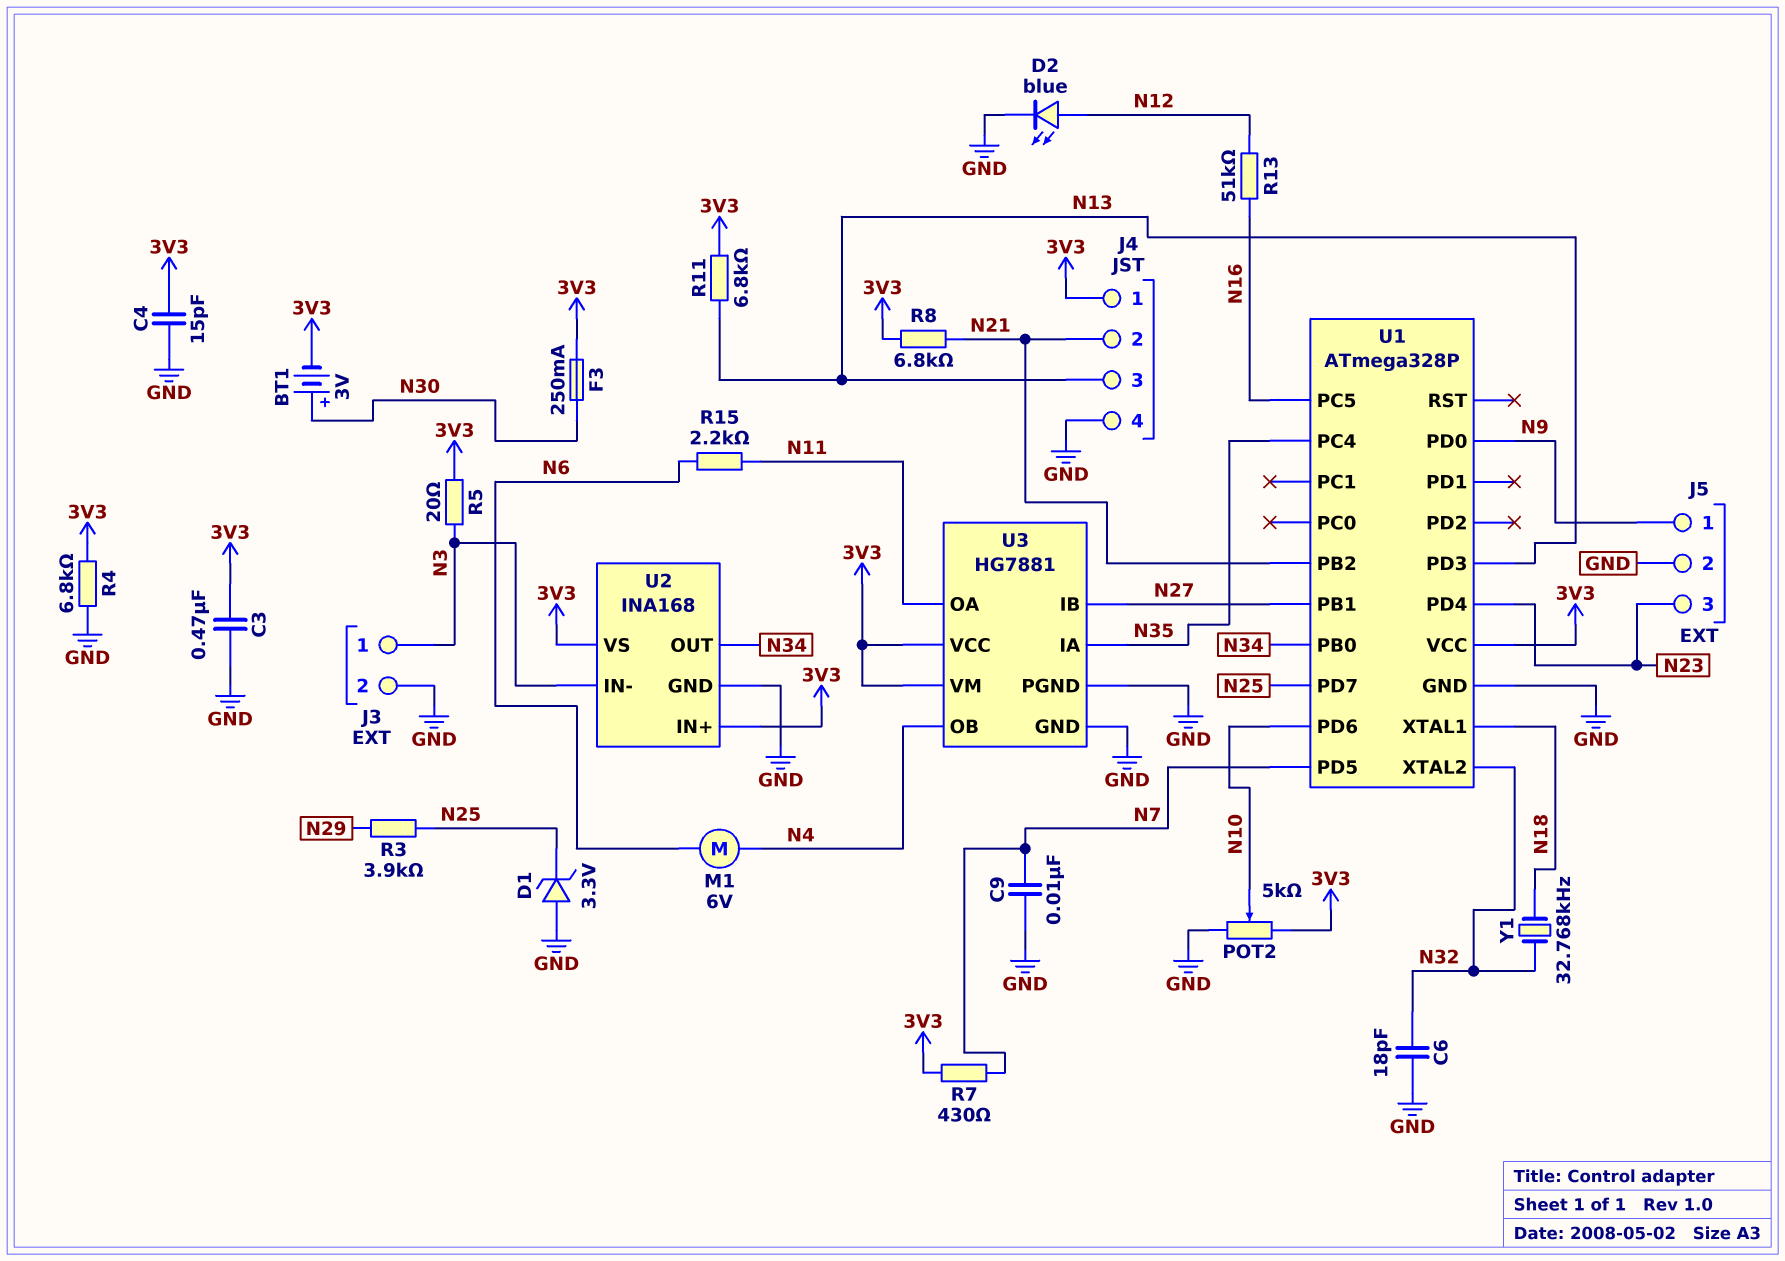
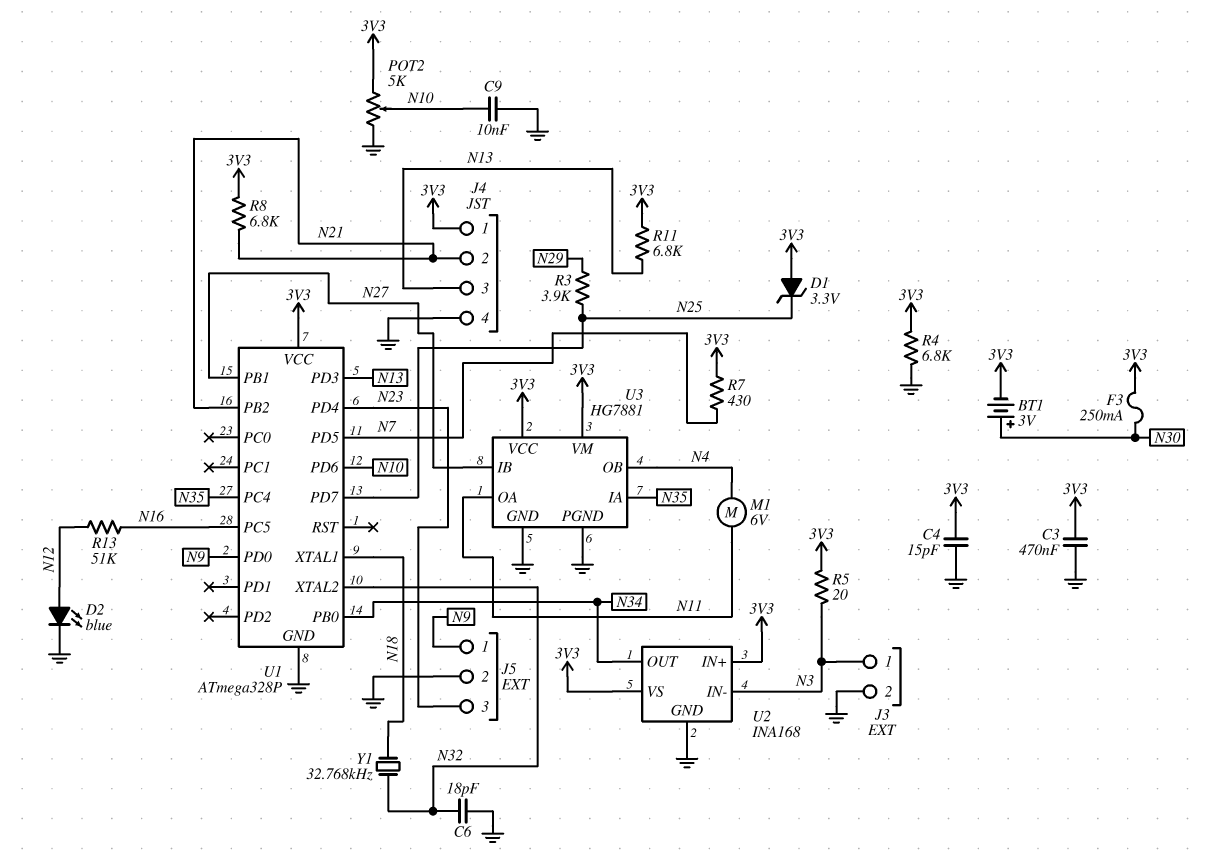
C9: 10nF (GND, N7) -> 10nF (GND, N10)
D1: zener 3.3V (A GND, K N25) -> zener 3.3V (A 3V3, K N25)
M1: motor 6V (N4, N6) -> motor 6V (N4, N11)
R15: 2.2k (N6, N11) -> none

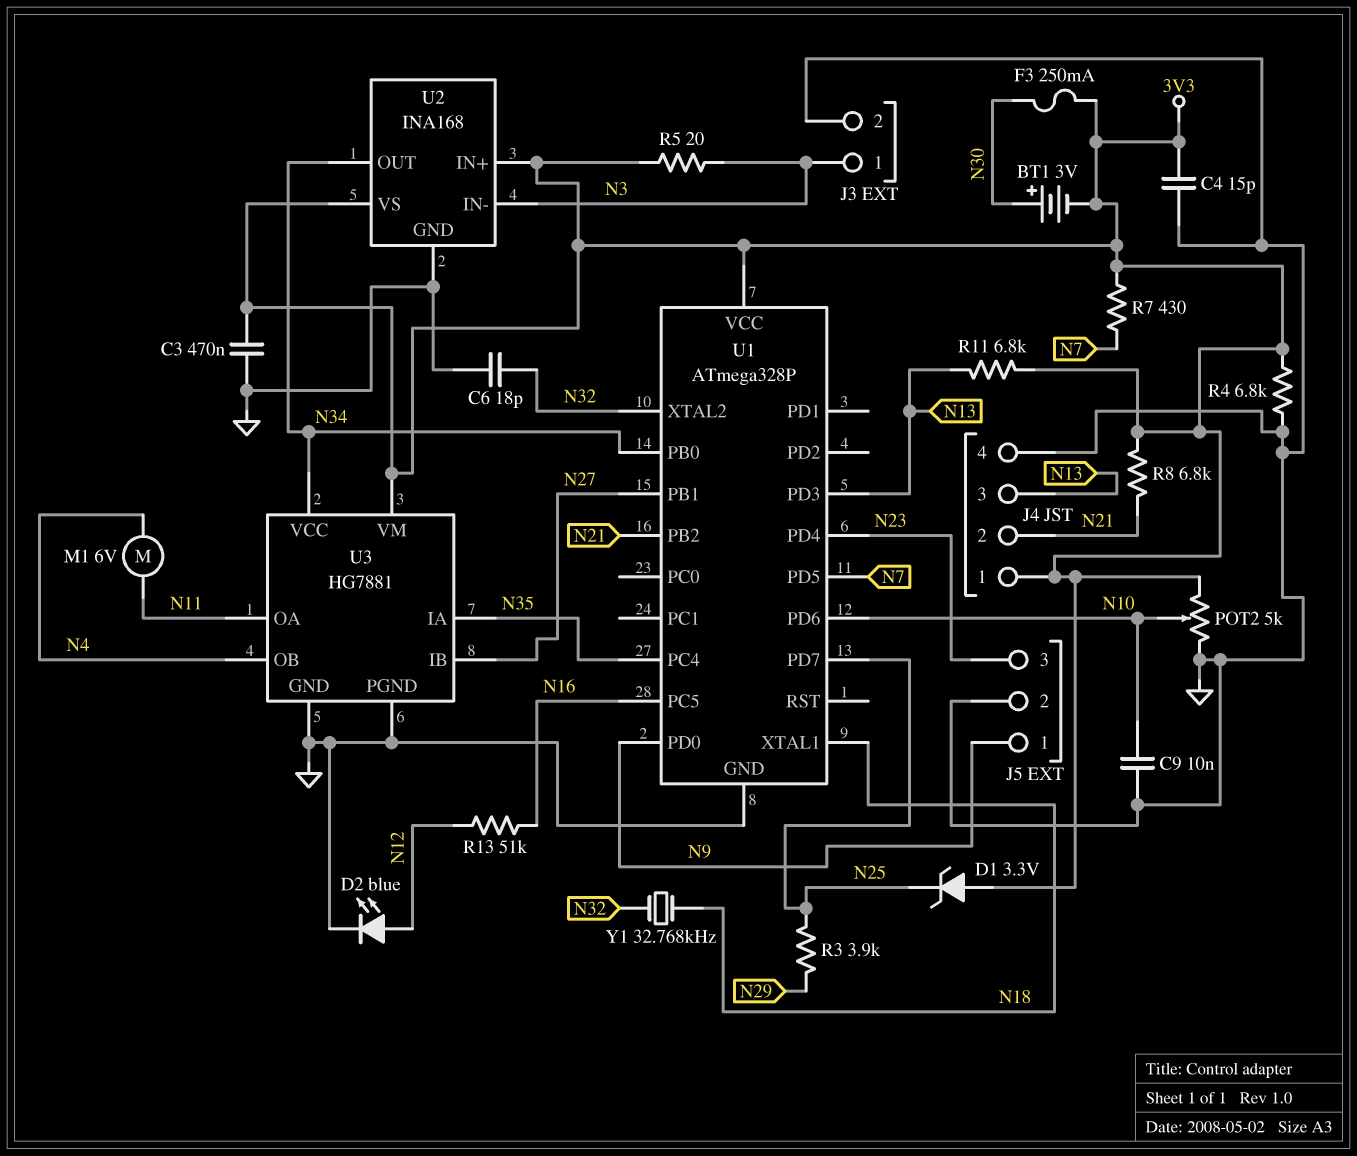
U3 pin VCC: 3V3 -> N34

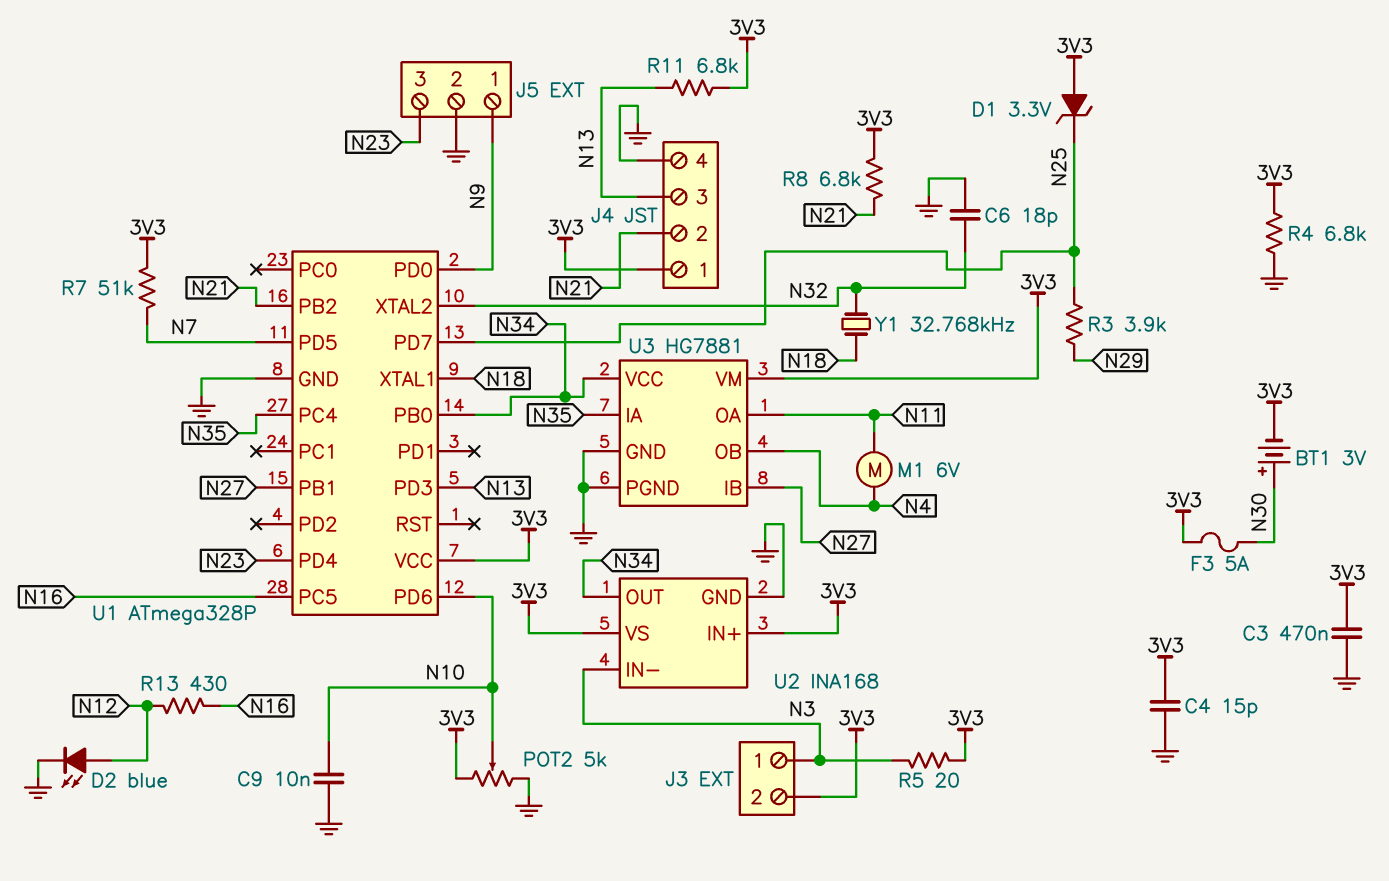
F3: 250mA (3V3, N30) -> 5A (3V3, N30)
J3 pin 2: GND -> 3V3
R7: 430 (3V3, N7) -> 51k (3V3, N7)
R13: 51k (N12, N16) -> 430 (N12, N16)

